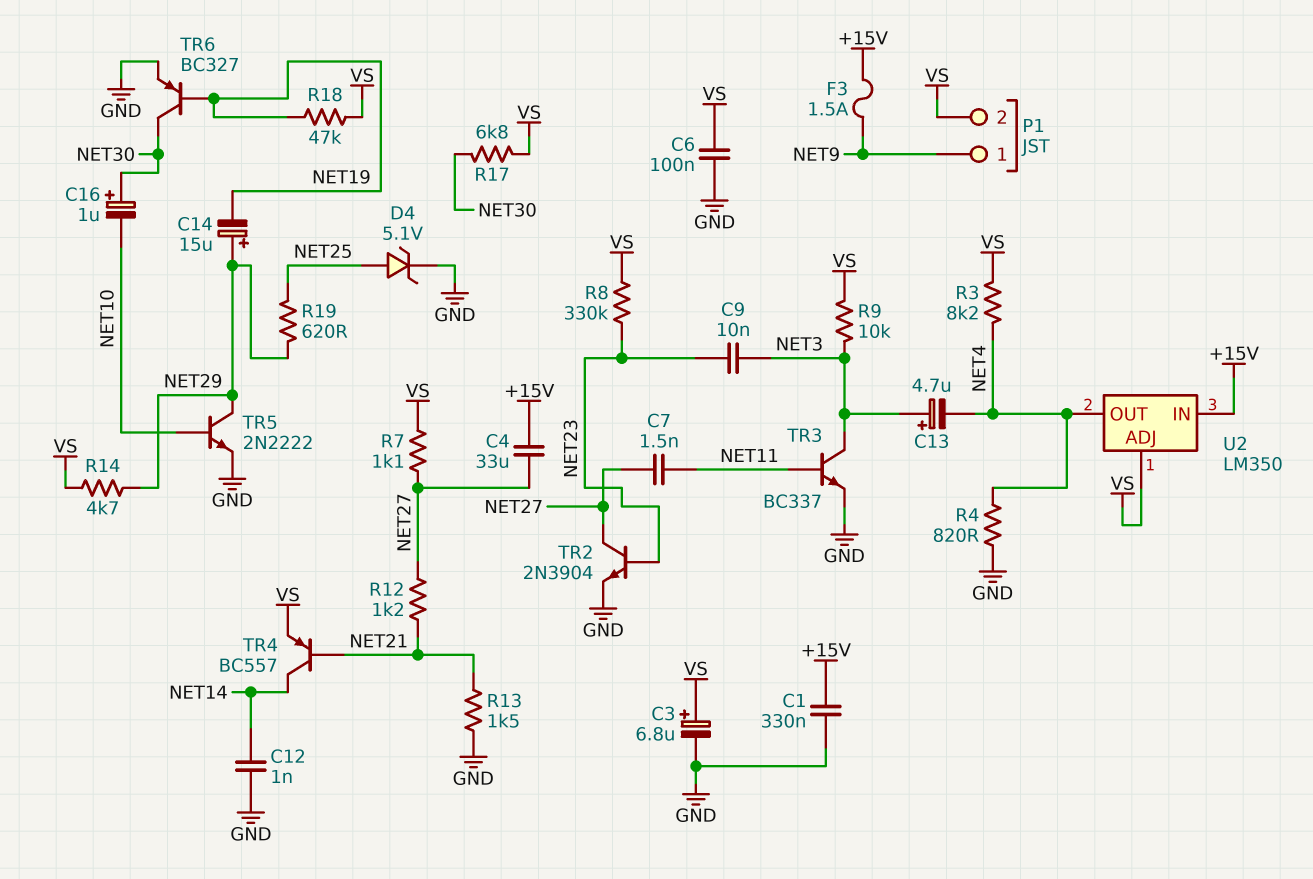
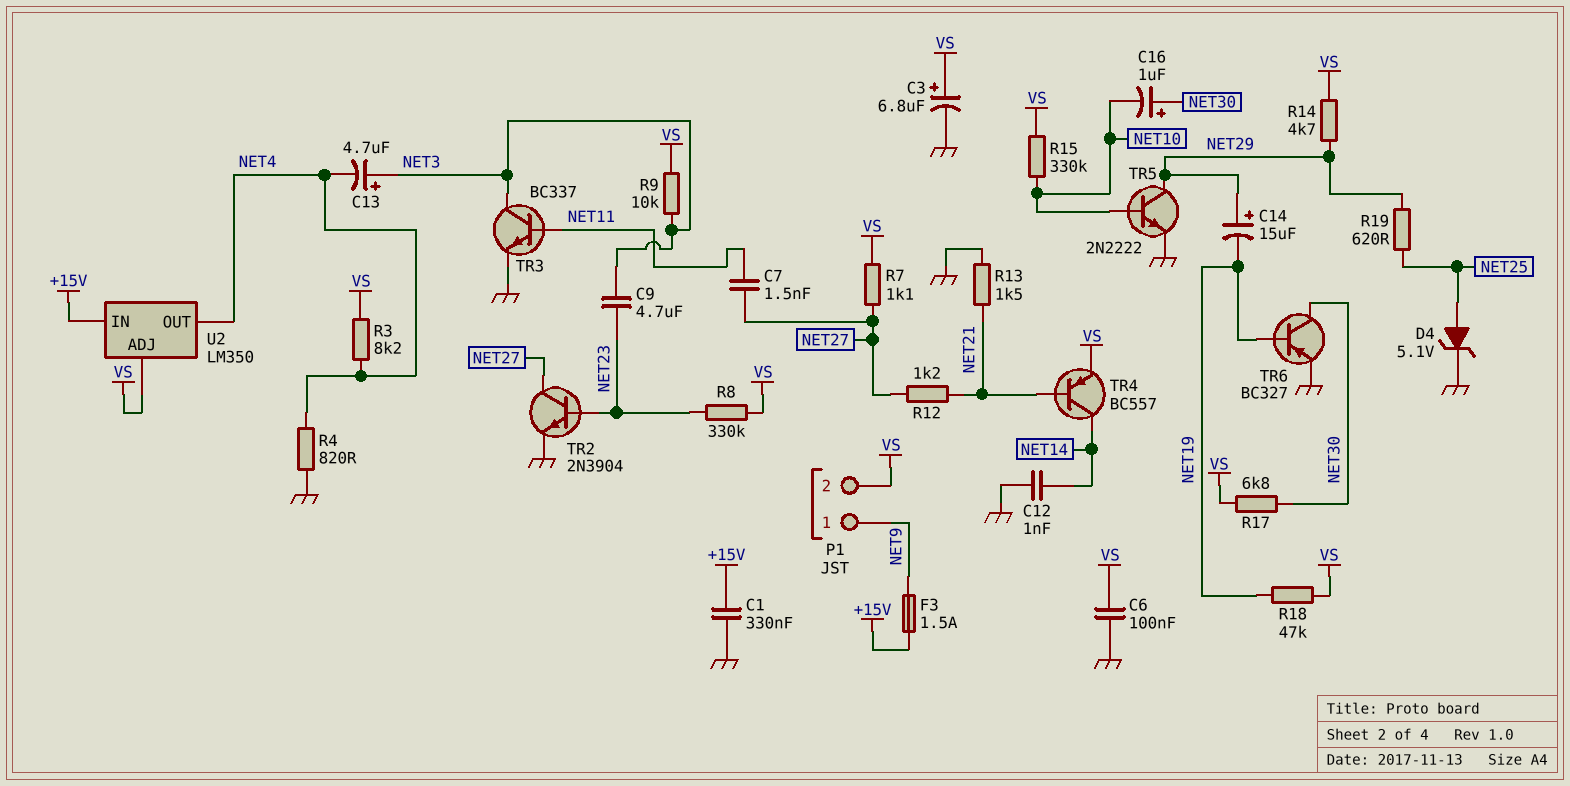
C4: 33uF (+15V, NET27) -> none
C9: 10nF (NET3, NET23) -> 4.7uF (NET3, NET23)
R15: none -> 330k (NET10, VS)

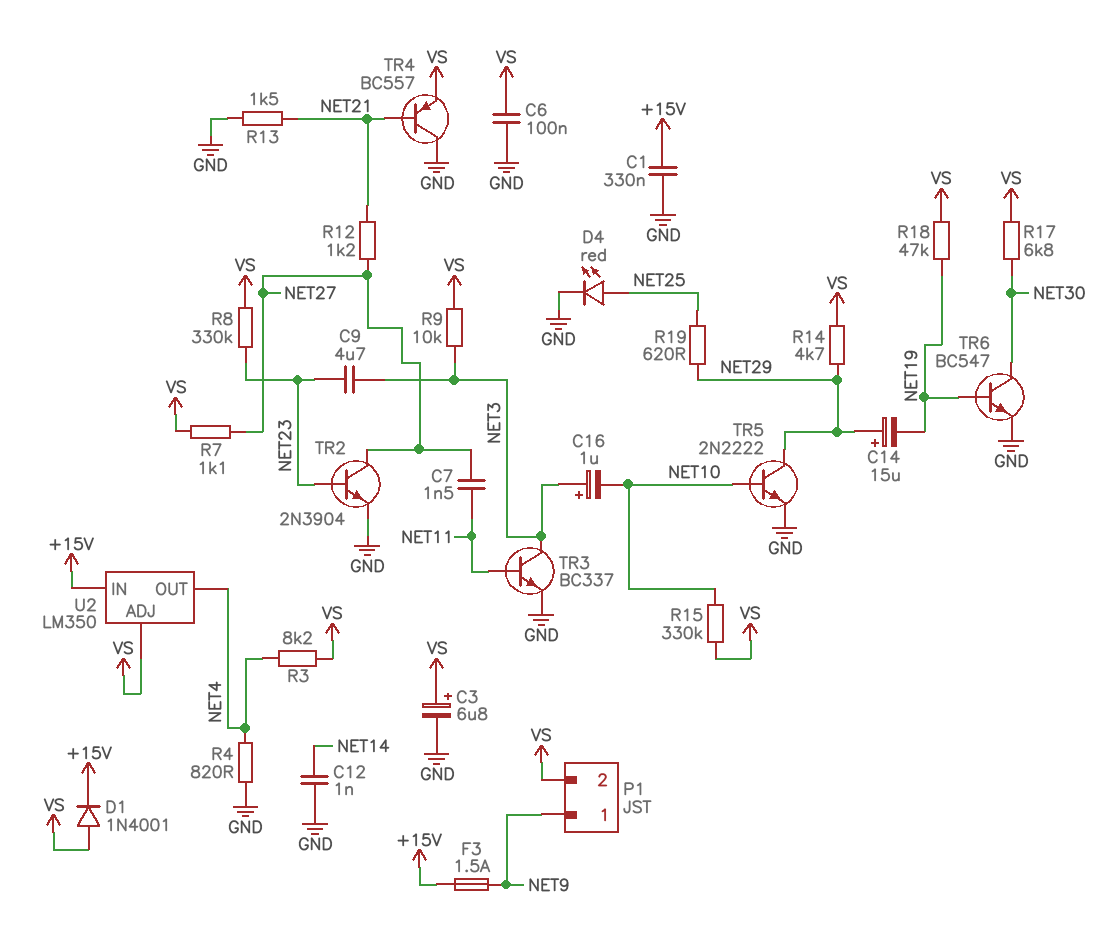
C13: 4.7uF (plus NET3, minus NET4) -> none
C16: 1uF (plus NET30, minus NET10) -> 1uF (plus NET3, minus NET10)
D1: none -> diode 1N4001 (A VS, K +15V)
D4: zener 5.1V (A NET25, K GND) -> LED red (A NET25, K GND)
TR4: PNP BC557 (B NET21, C NET14, E VS) -> PNP BC557 (B NET21, C GND, E VS)
TR6: PNP BC327 (B NET19, C NET30, E GND) -> NPN BC547 (B NET19, C NET30, E GND)

